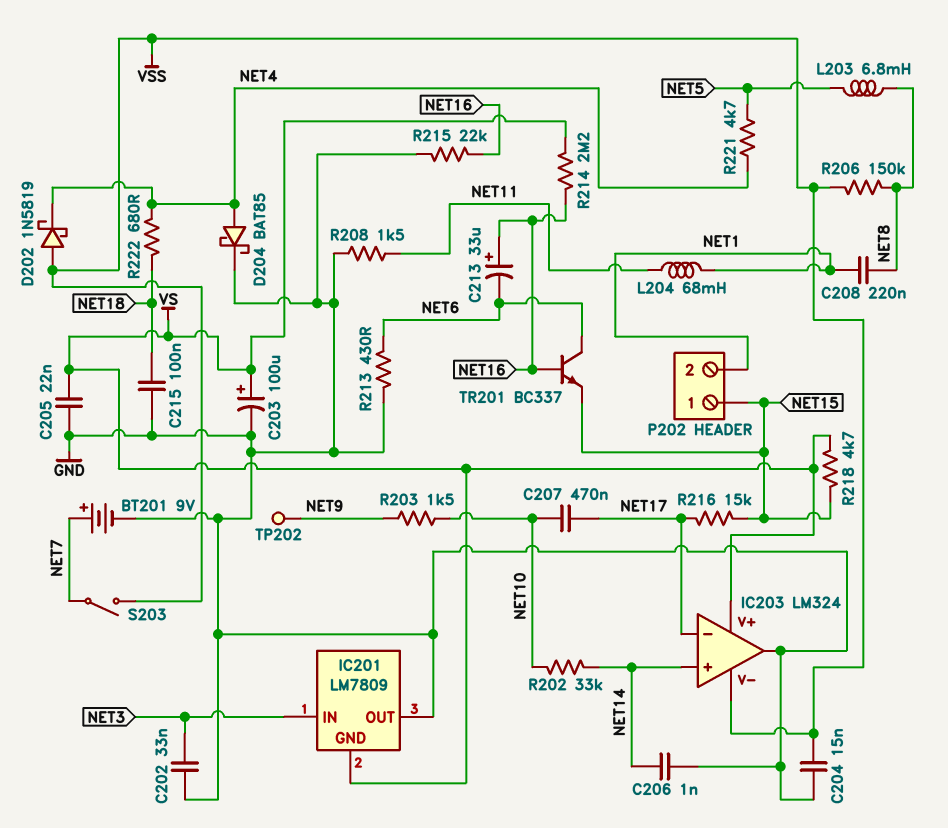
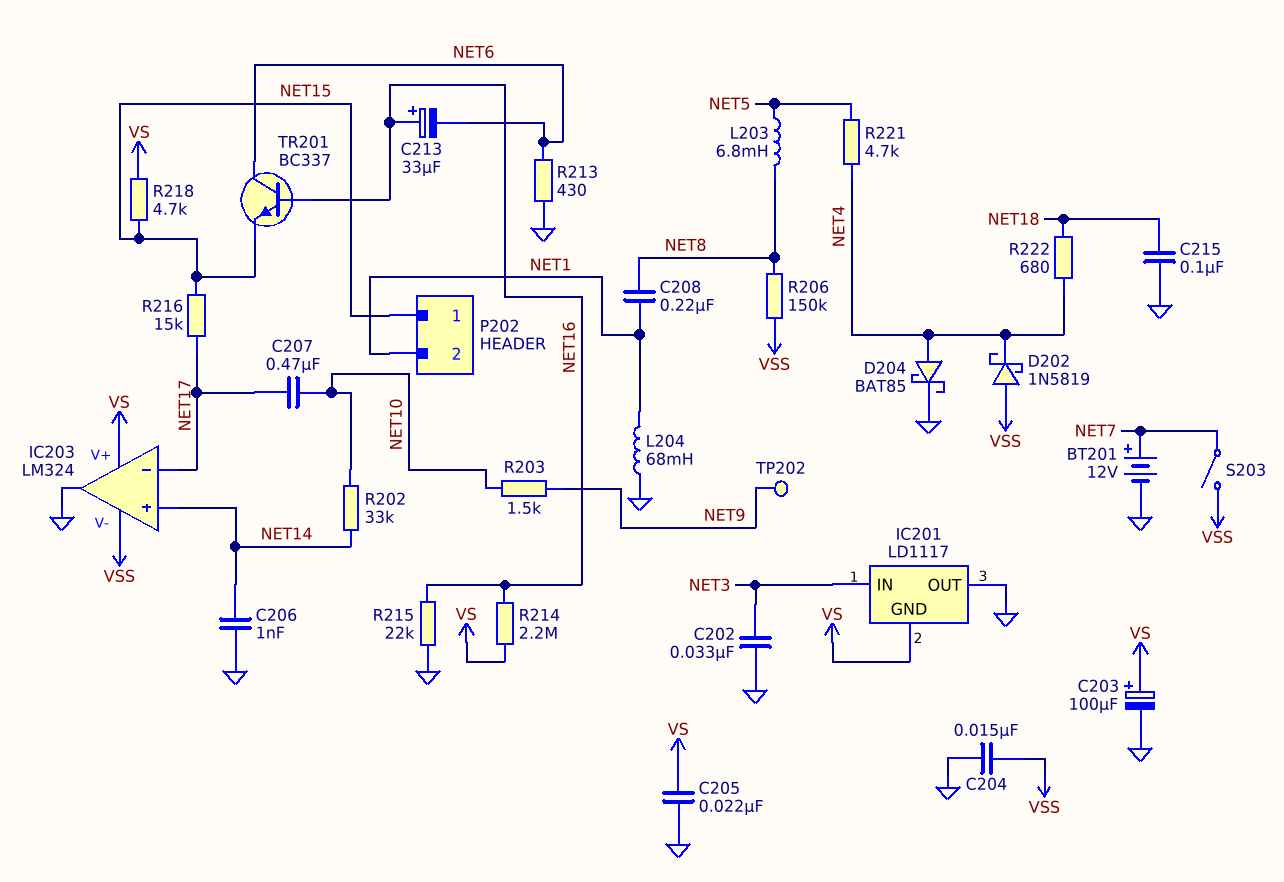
BT201: 9V (plus NET7, minus GND) -> 12V (plus NET7, minus GND)
IC201: LM7809 -> LD1117
L204: 68mH (NET1, NET11) -> 68mH (GND, NET1)
R208: 1.5k (GND, NET11) -> none

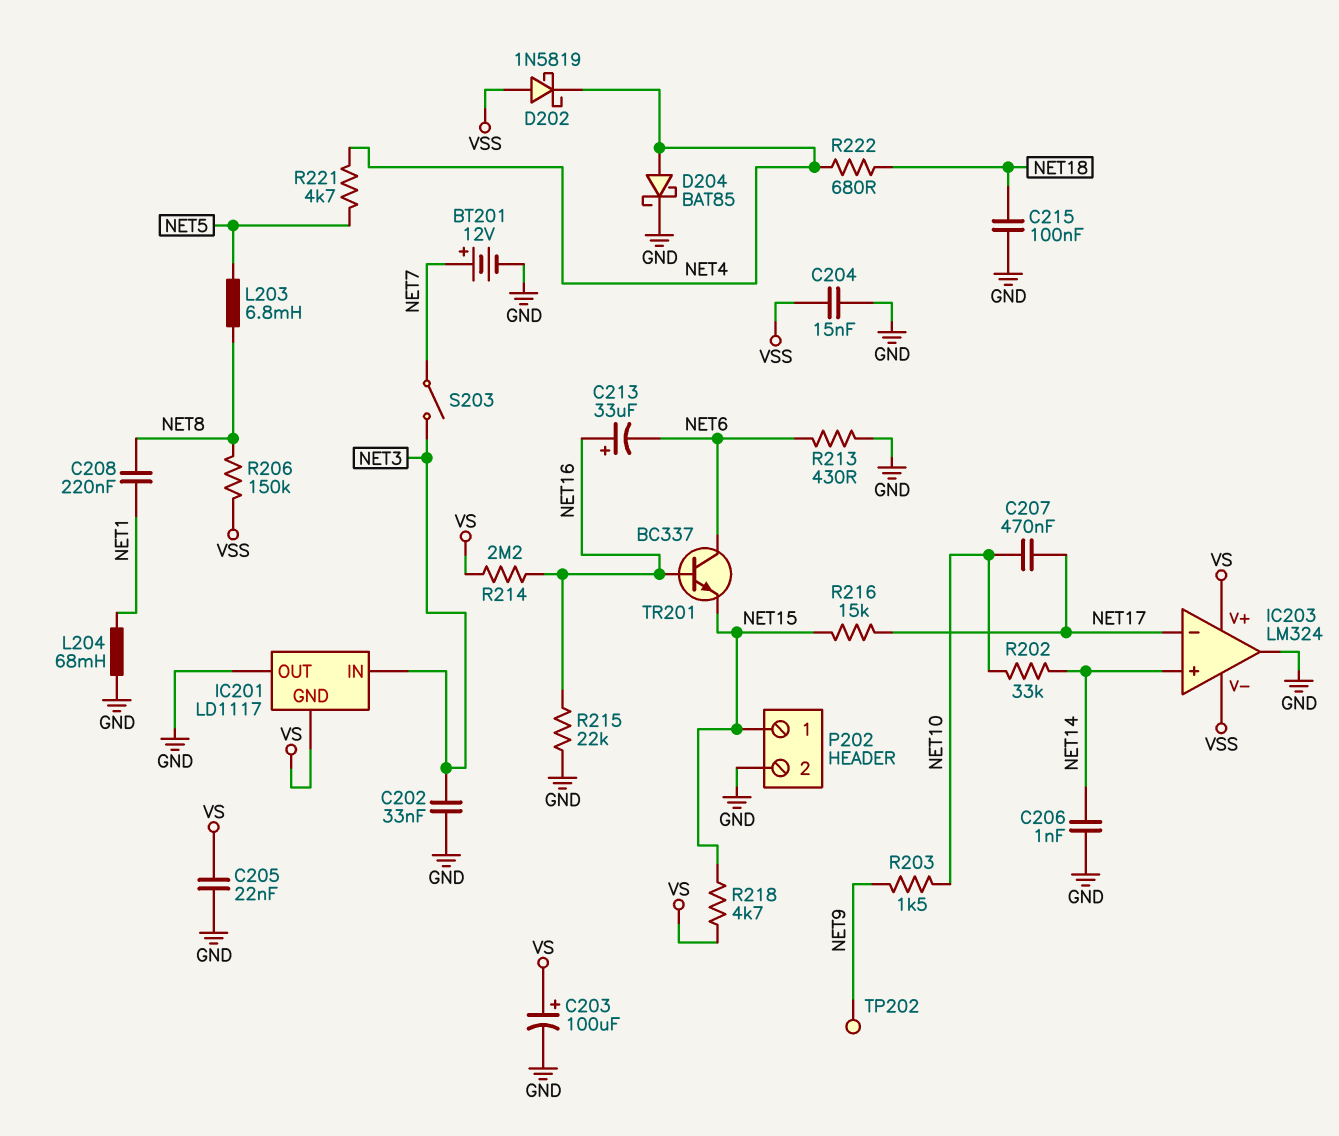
P202 pin 2: NET1 -> GND
S203: switch (NET7, VSS) -> switch (NET3, NET7)

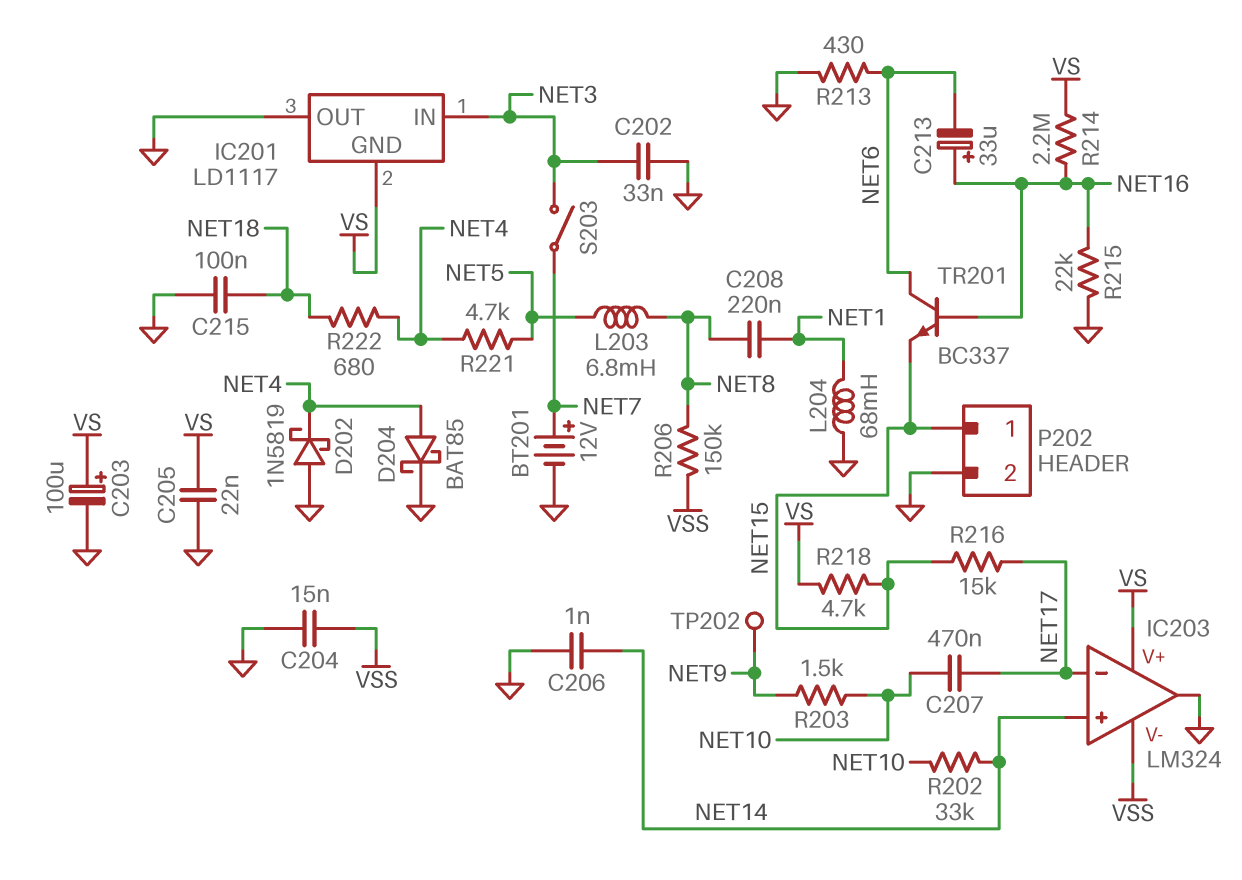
D202: schottky 1N5819 (A VSS, K NET4) -> schottky 1N5819 (A GND, K NET4)

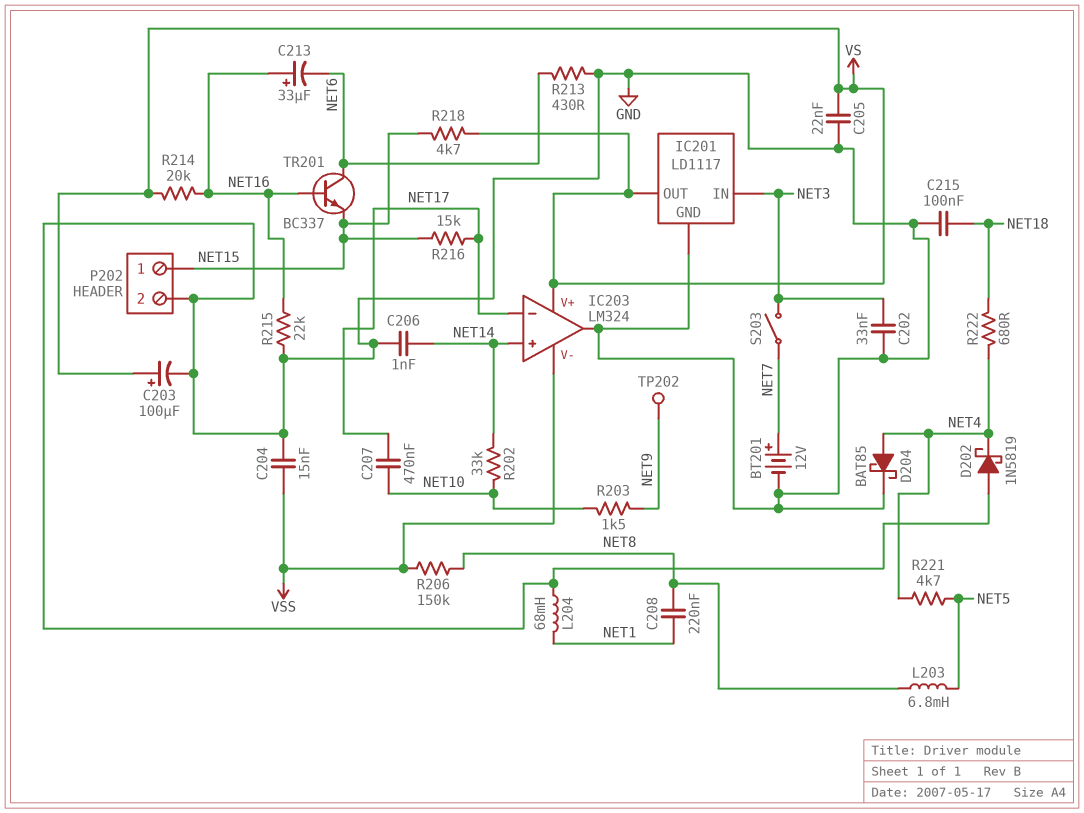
IC201 pin GND: VS -> GND
IC201 pin OUT: GND -> VS
R214: 2.2M (NET16, VS) -> 20k (NET16, VS)

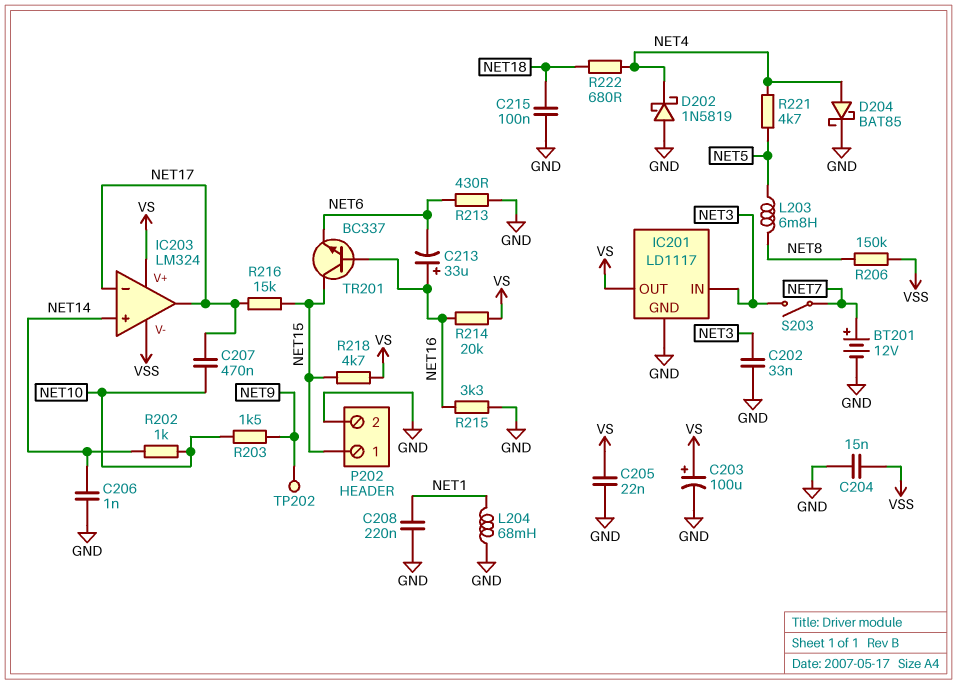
C208: 220nF (NET1, NET8) -> 220nF (GND, NET1)
IC203 pin out: GND -> NET17
R202: 33k (NET10, NET14) -> 1k (NET10, NET14)
R215: 22k (GND, NET16) -> 3.3k (GND, NET16)
TR201: NPN BC337 (B NET16, C NET6, E NET15) -> NPN BC337 (B NET16, C NET15, E NET6)

